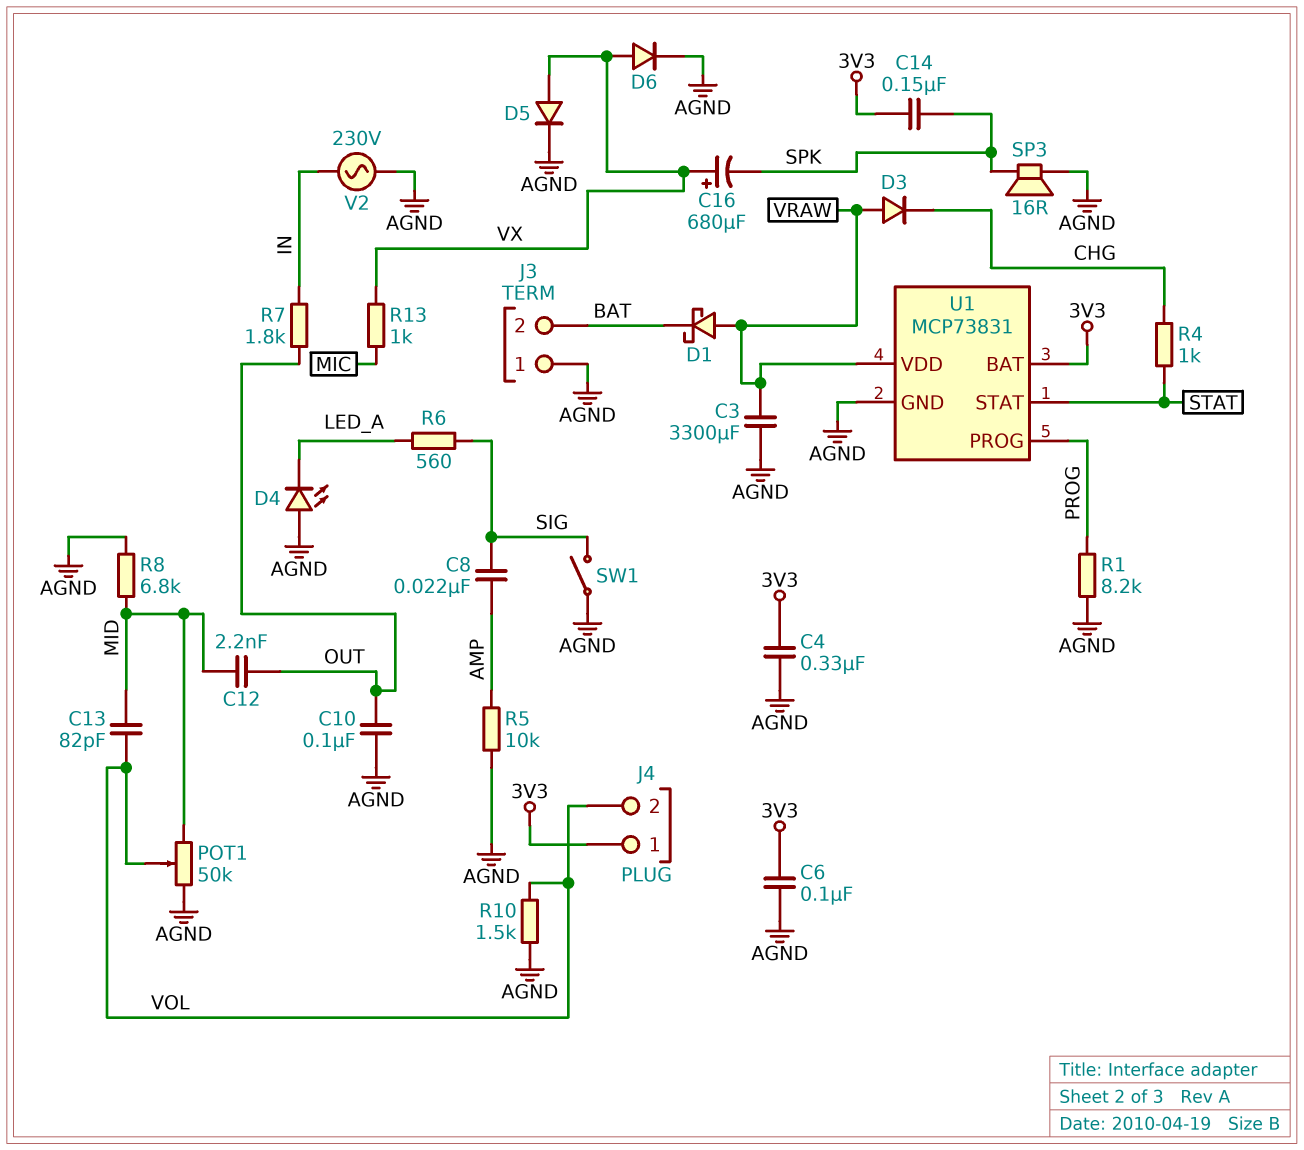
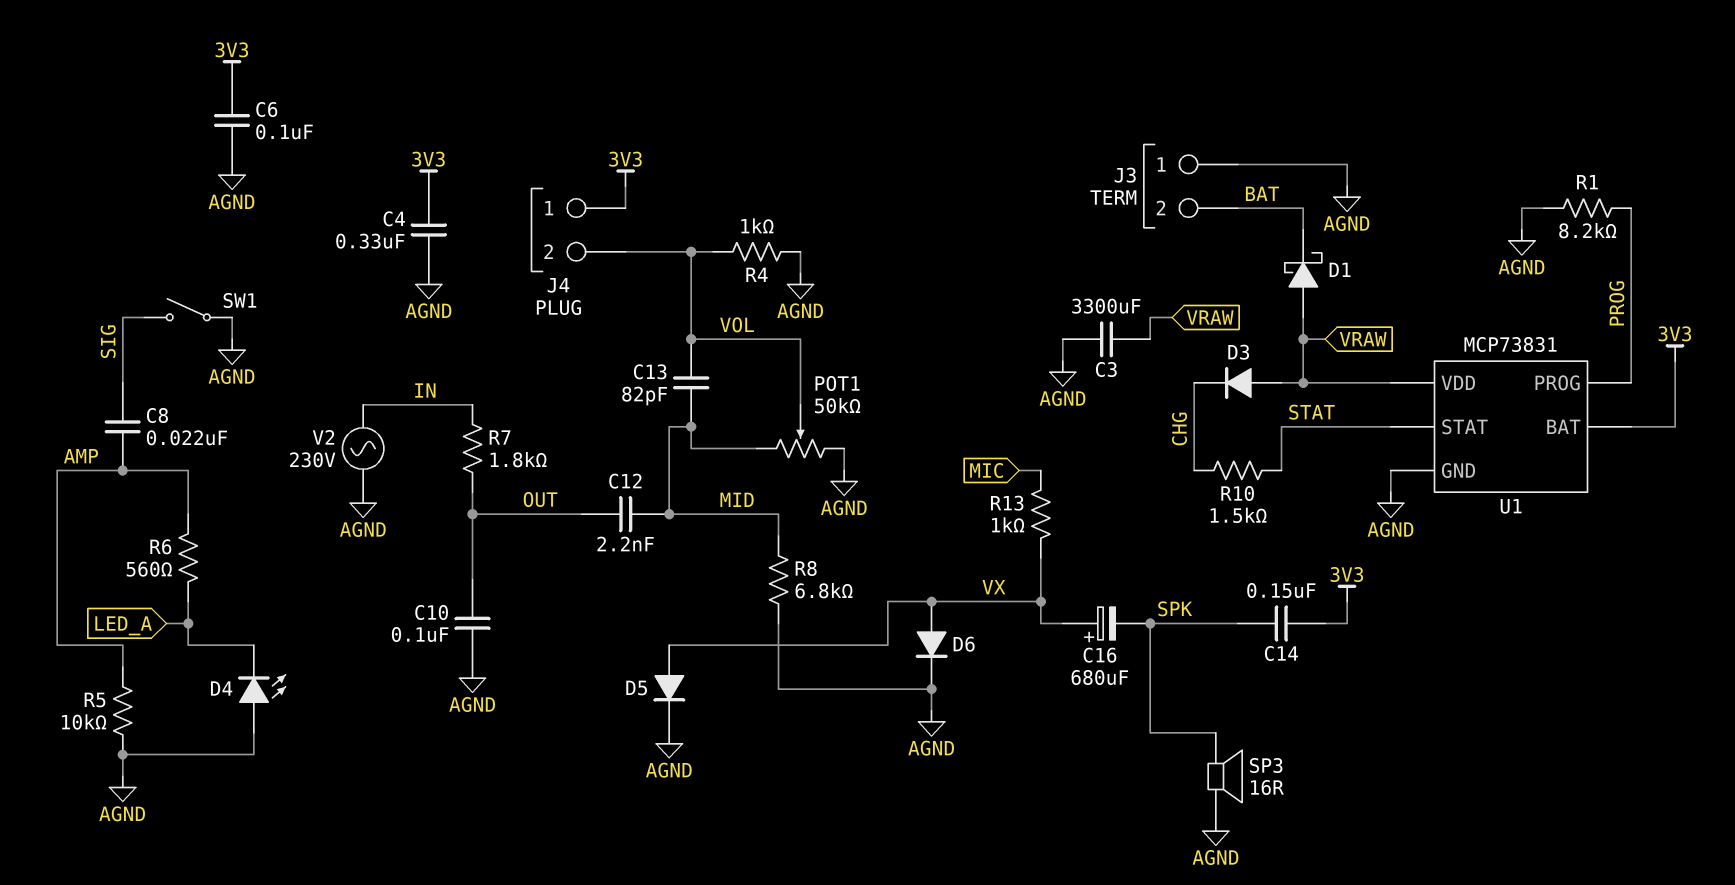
R4: 1k (CHG, STAT) -> 1k (AGND, VOL)
R6: 560 (LED_A, SIG) -> 560 (AMP, LED_A)
R10: 1.5k (AGND, VOL) -> 1.5k (CHG, STAT)

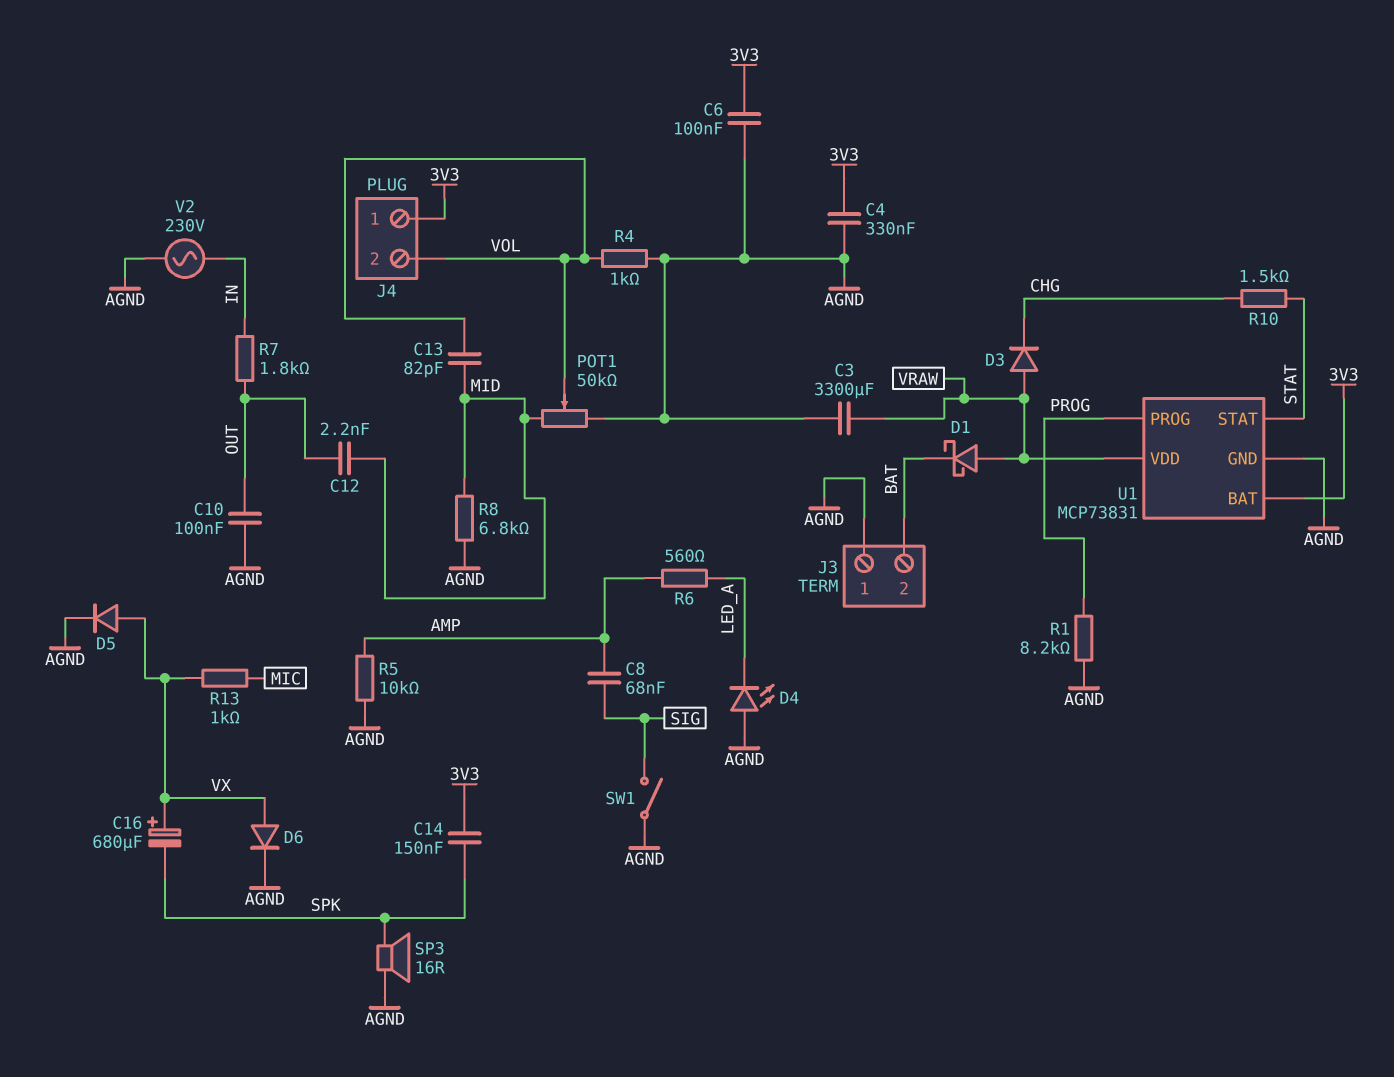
C8: 22nF (AMP, SIG) -> 68nF (AMP, SIG)

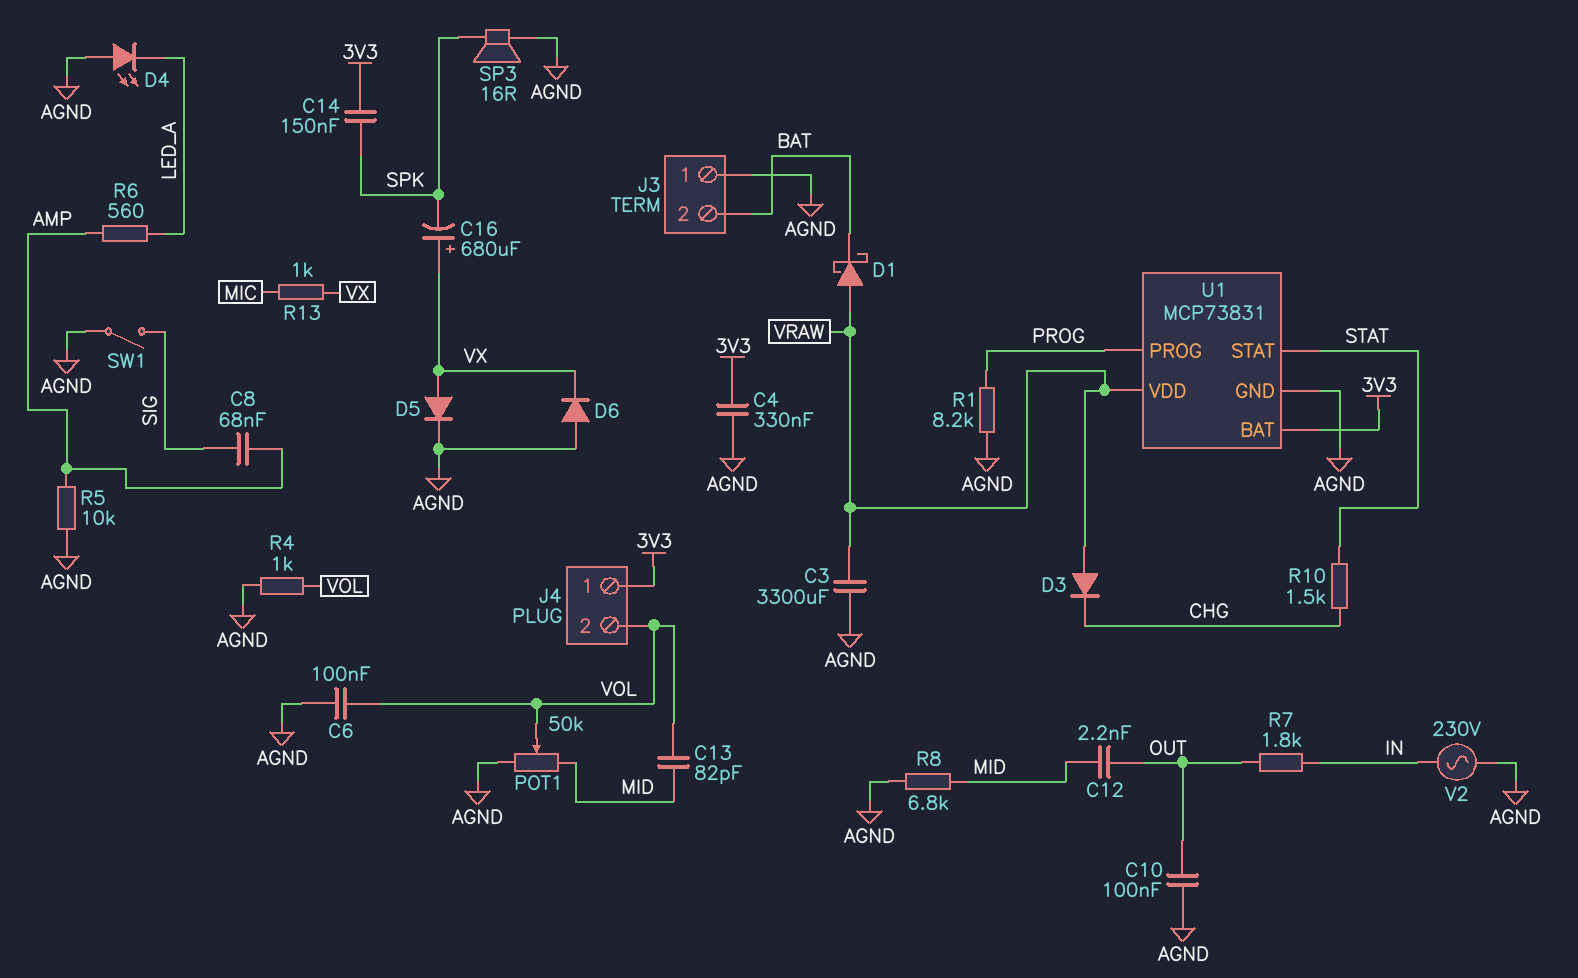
C6: 100nF (3V3, AGND) -> 100nF (AGND, VOL)
D6: diode (A VX, K AGND) -> diode (A AGND, K VX)

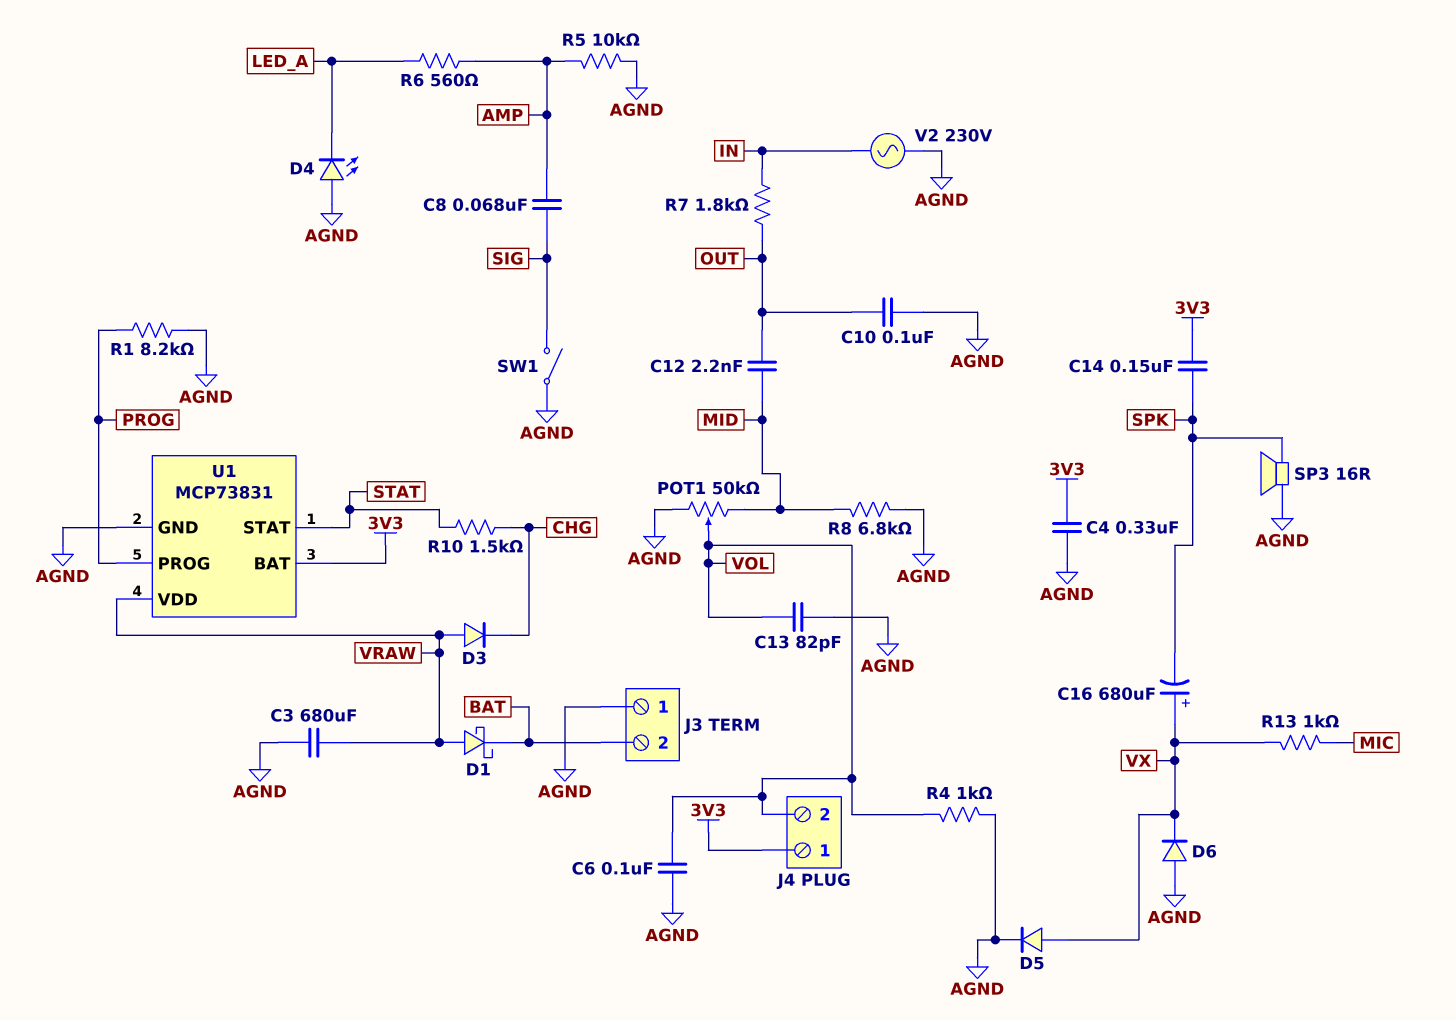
C3: 3300uF (AGND, VRAW) -> 680uF (AGND, VRAW)
C13: 82pF (MID, VOL) -> 82pF (AGND, VOL)

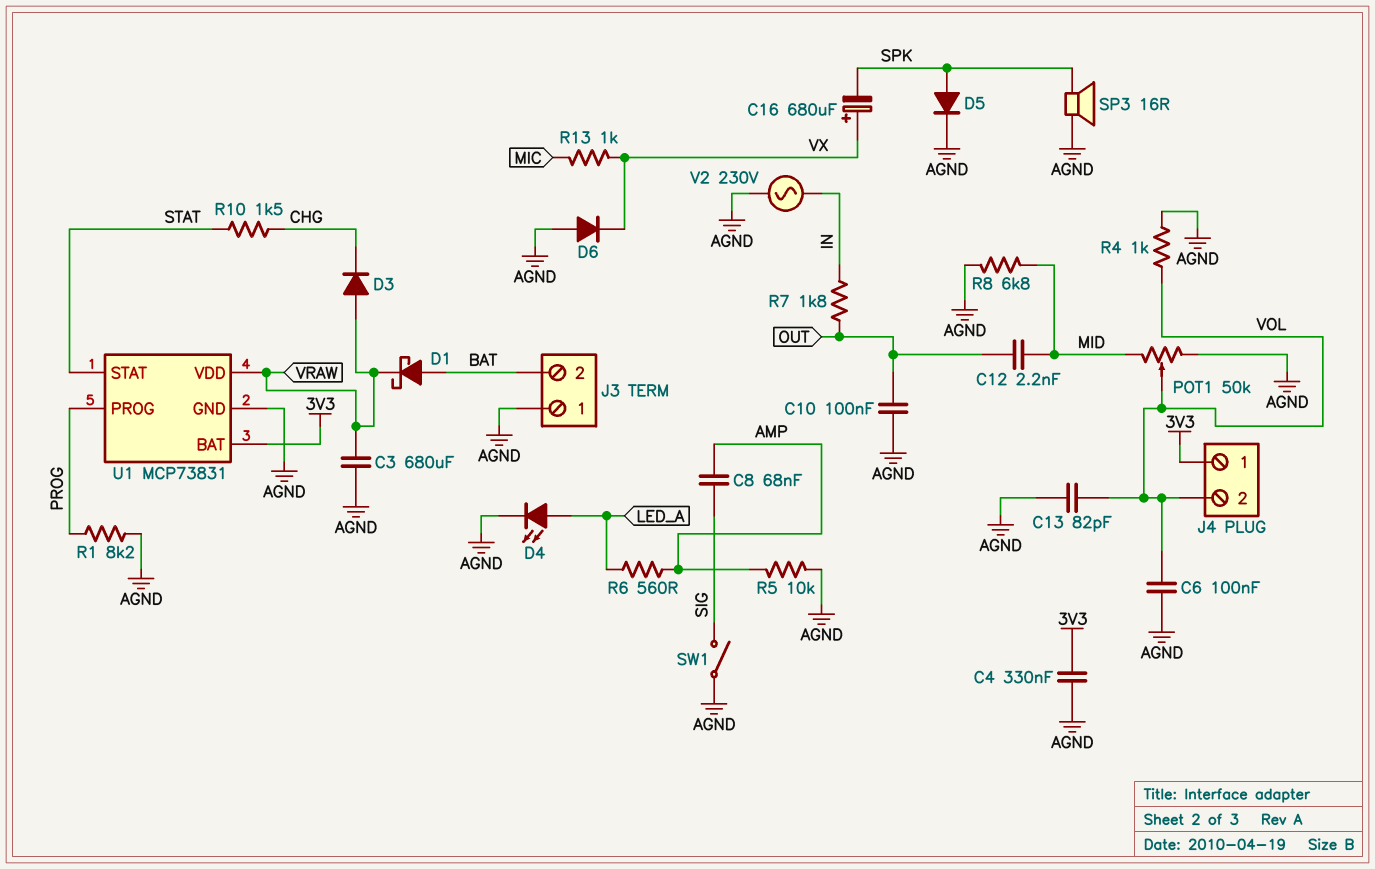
C14: 150nF (3V3, SPK) -> none
D1: schottky (A VRAW, K BAT) -> schottky (A BAT, K VRAW)
D4: LED (A AGND, K LED_A) -> LED (A LED_A, K AGND)
D5: diode (A VX, K AGND) -> diode (A SPK, K AGND)

